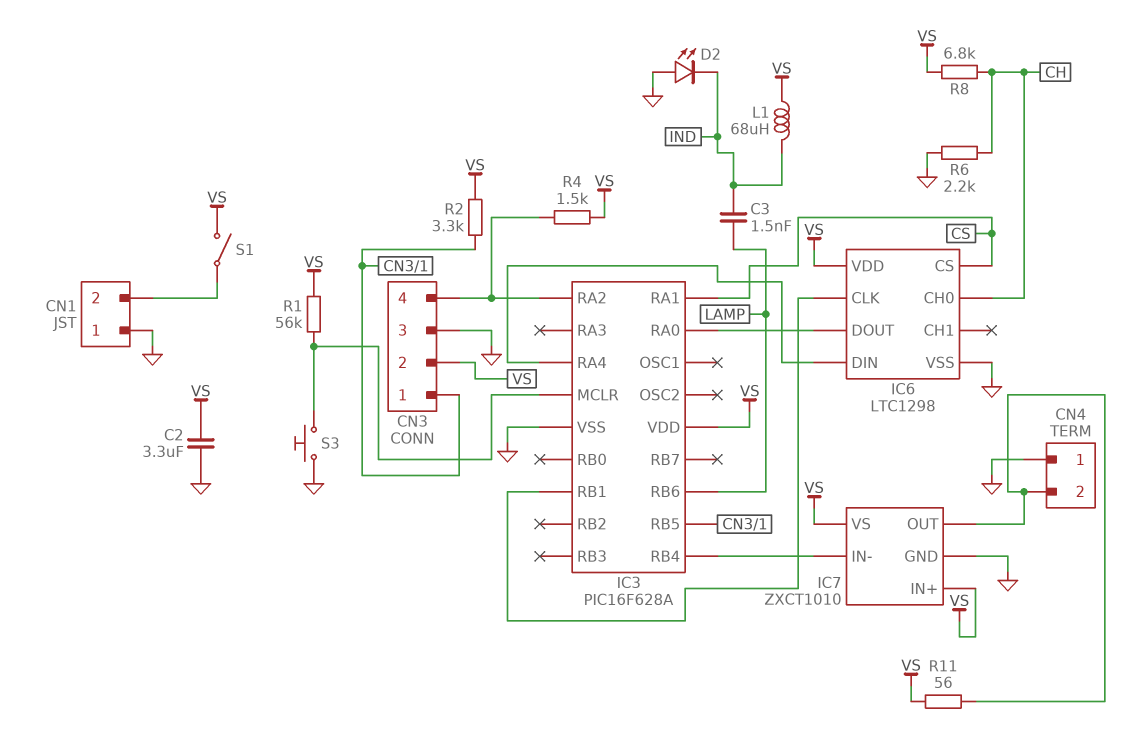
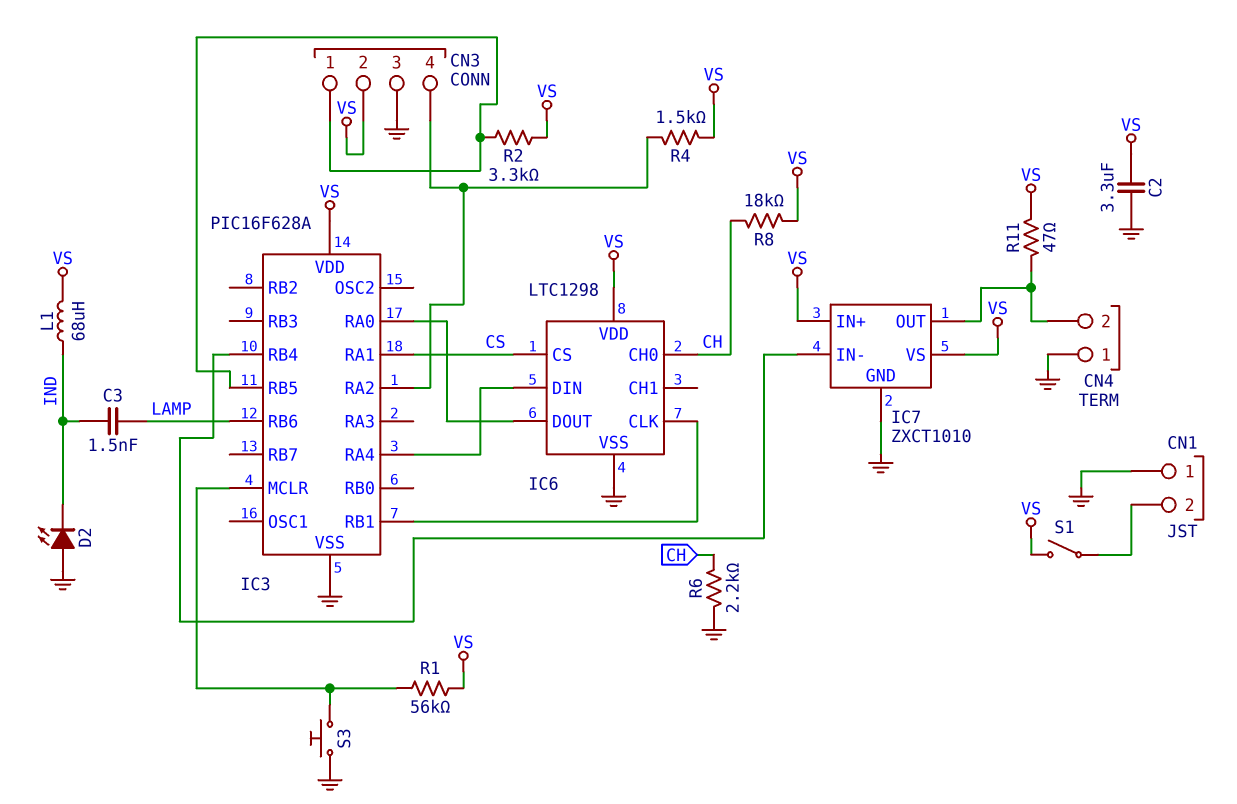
R8: 6.8k (CH, VS) -> 18k (CH, VS)
R11: 56 (CN4/2, VS) -> 47 (CN4/2, VS)

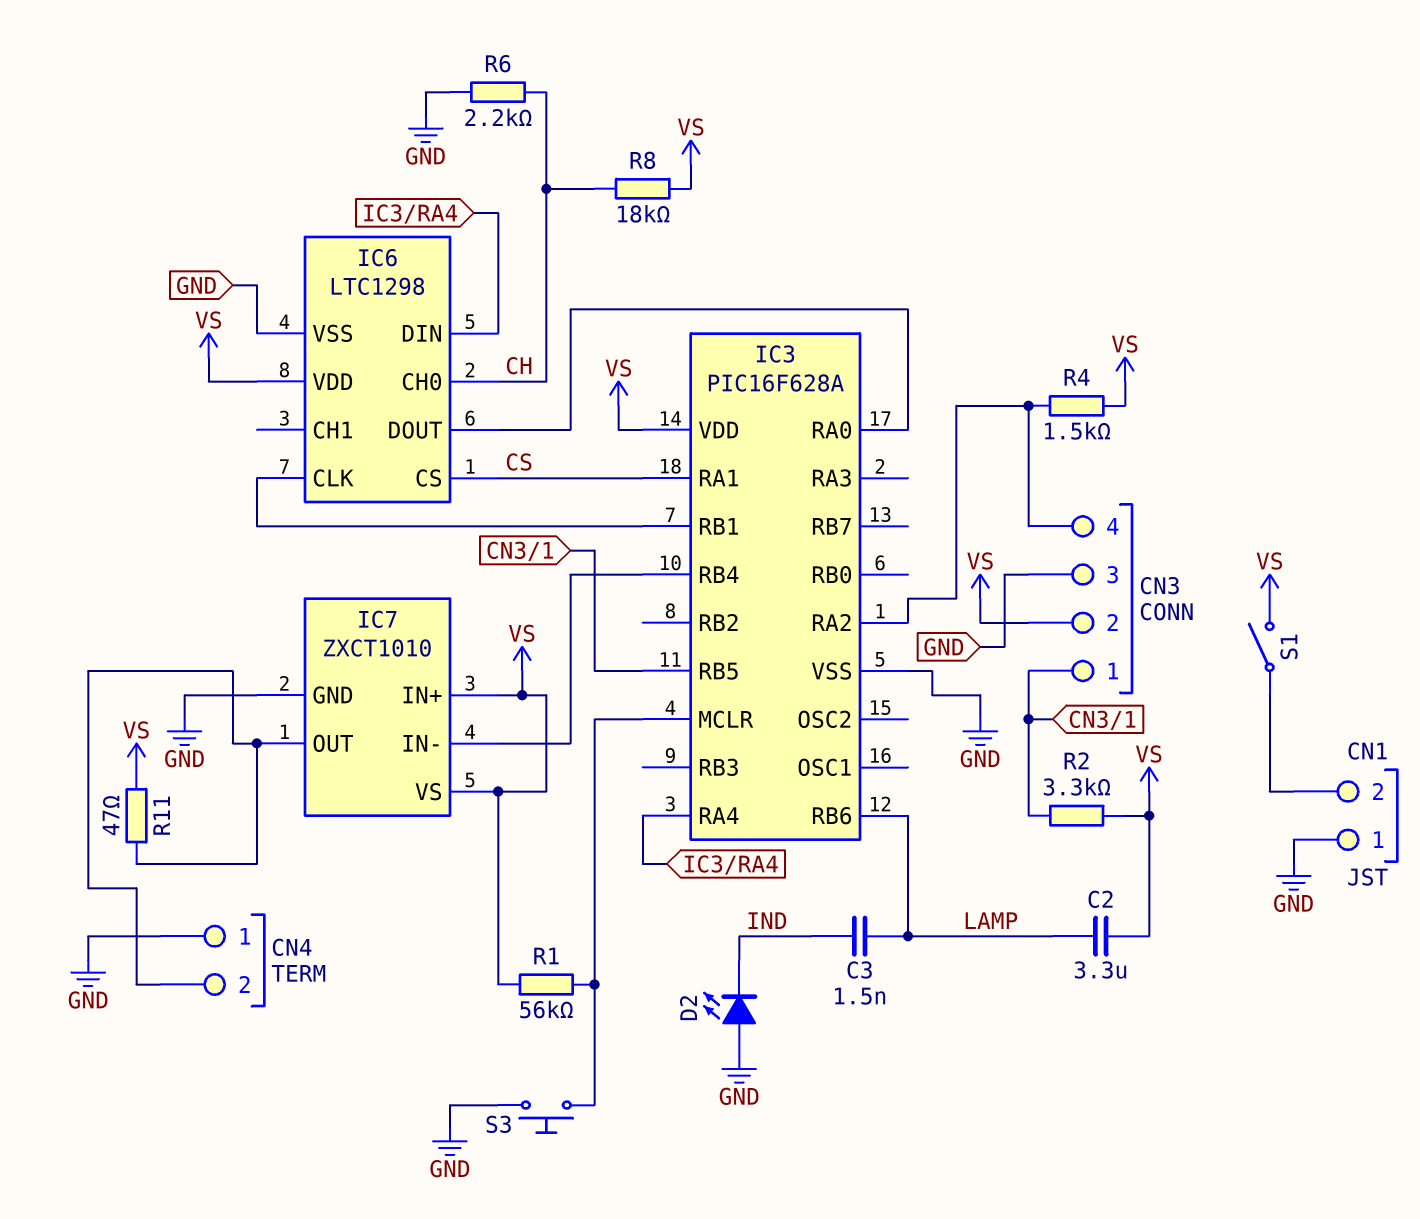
C2: 3.3uF (GND, VS) -> 3.3uF (LAMP, VS)
L1: 68uH (IND, VS) -> none

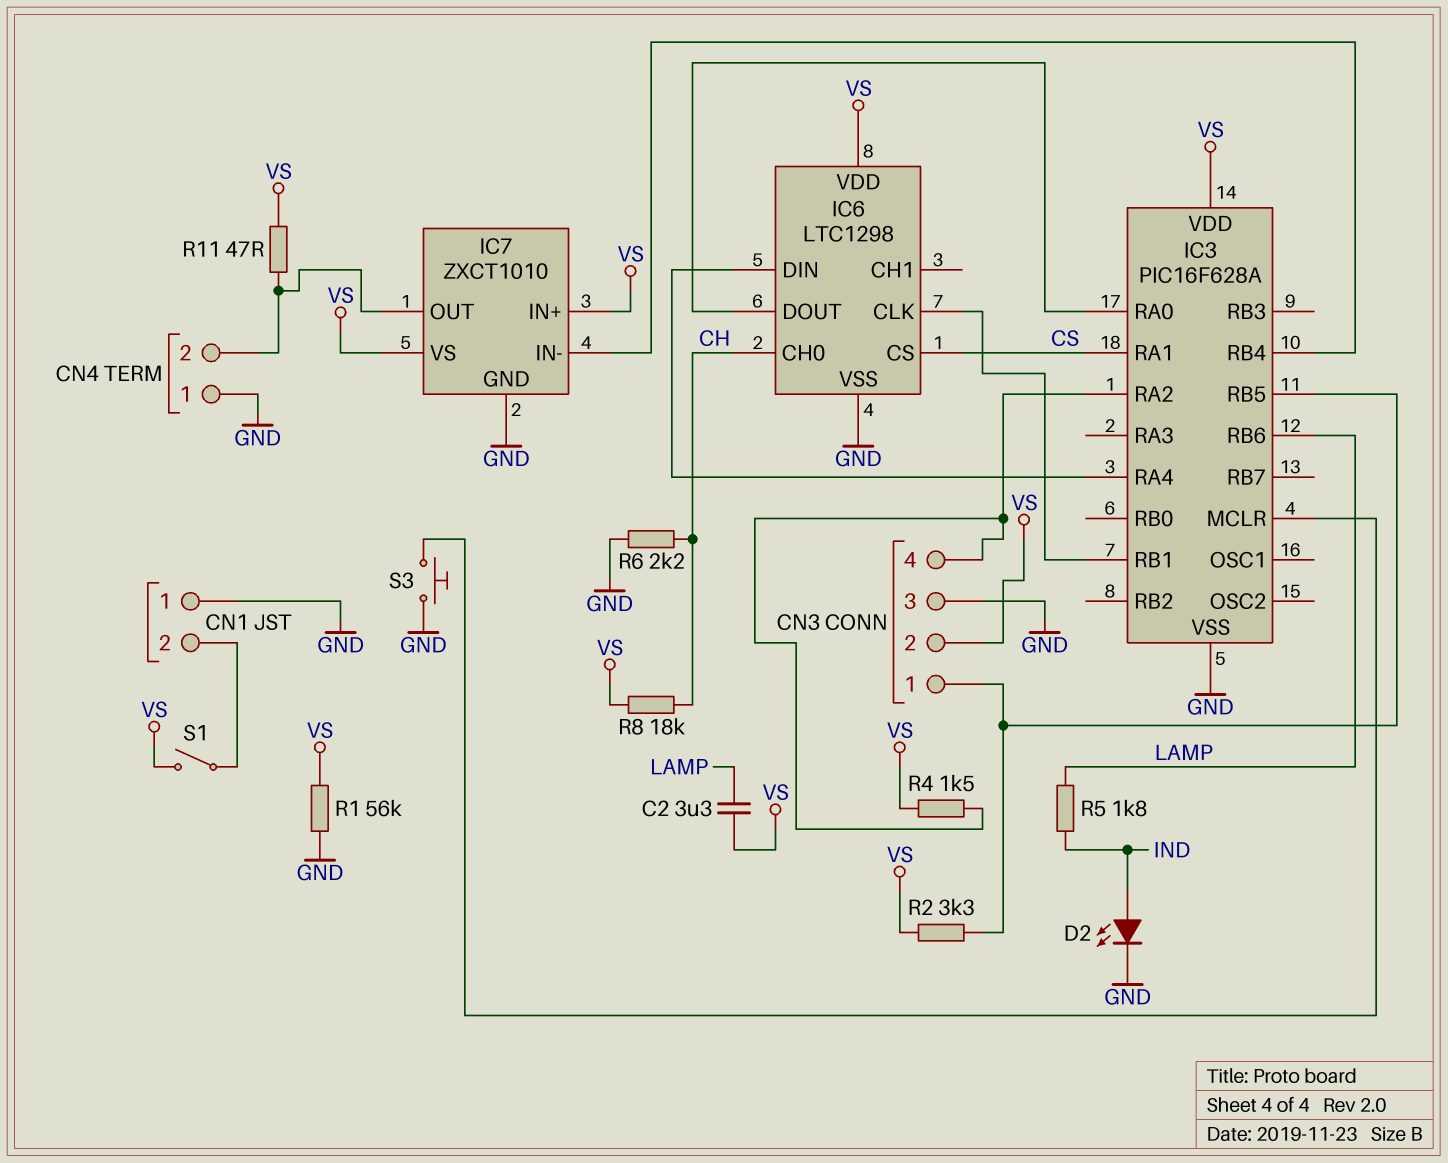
C3: 1.5nF (IND, LAMP) -> none
D2: LED (A GND, K IND) -> LED (A IND, K GND)
R1: 56k (IC3/MCLR, VS) -> 56k (GND, VS)
R5: none -> 1.8k (IND, LAMP)

